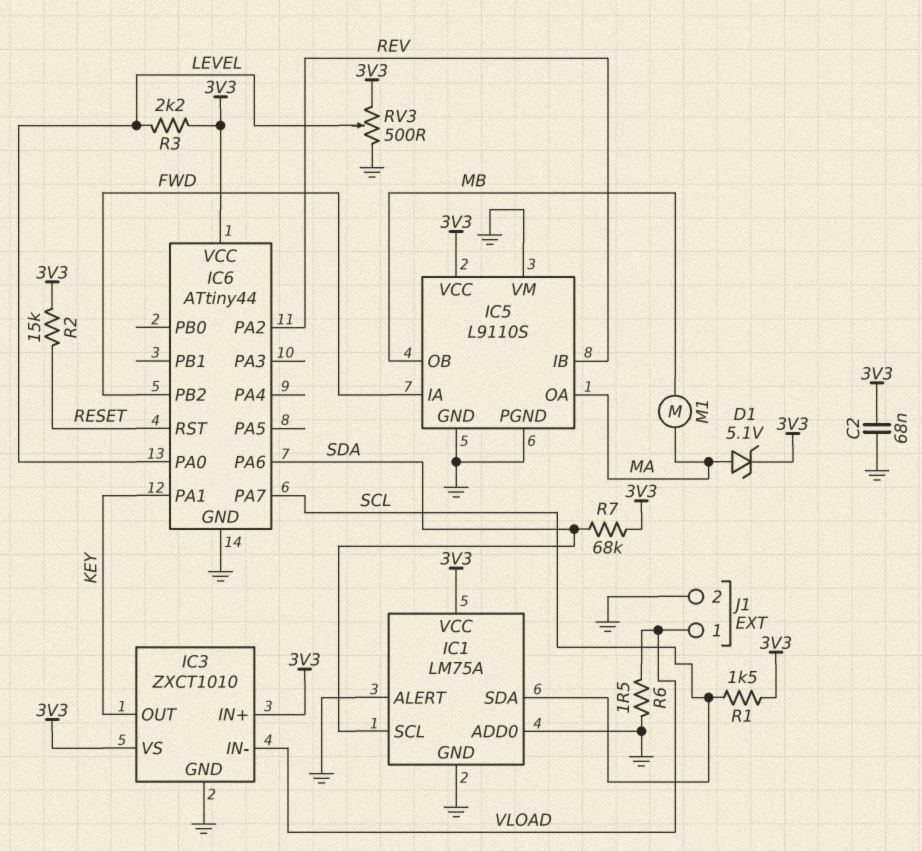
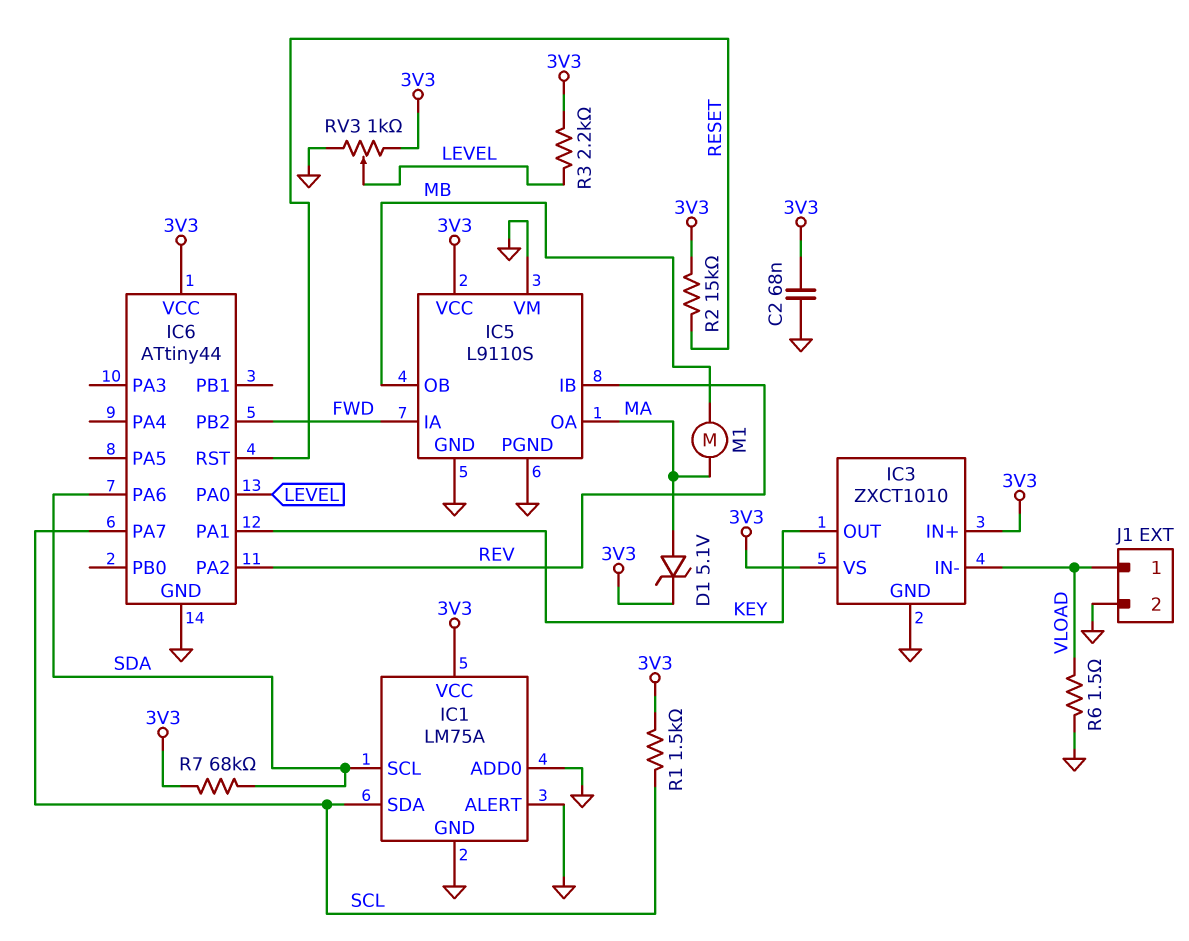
RV3: 500 (3V3, GND, wiper LEVEL) -> 1k (3V3, GND, wiper LEVEL)

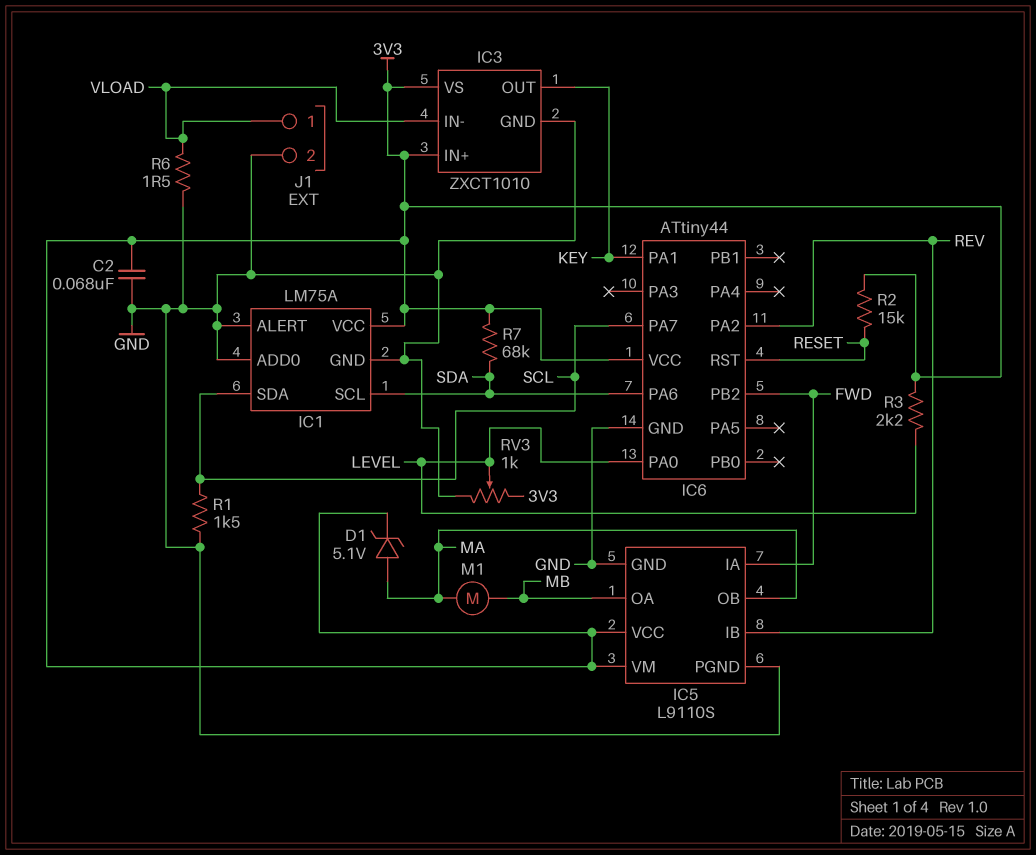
IC5 pin OA: MA -> MB
IC5 pin OB: MB -> MA
IC5 pin VM: GND -> 3V3
R1: 1.5k (3V3, SCL) -> 1.5k (GND, SCL)

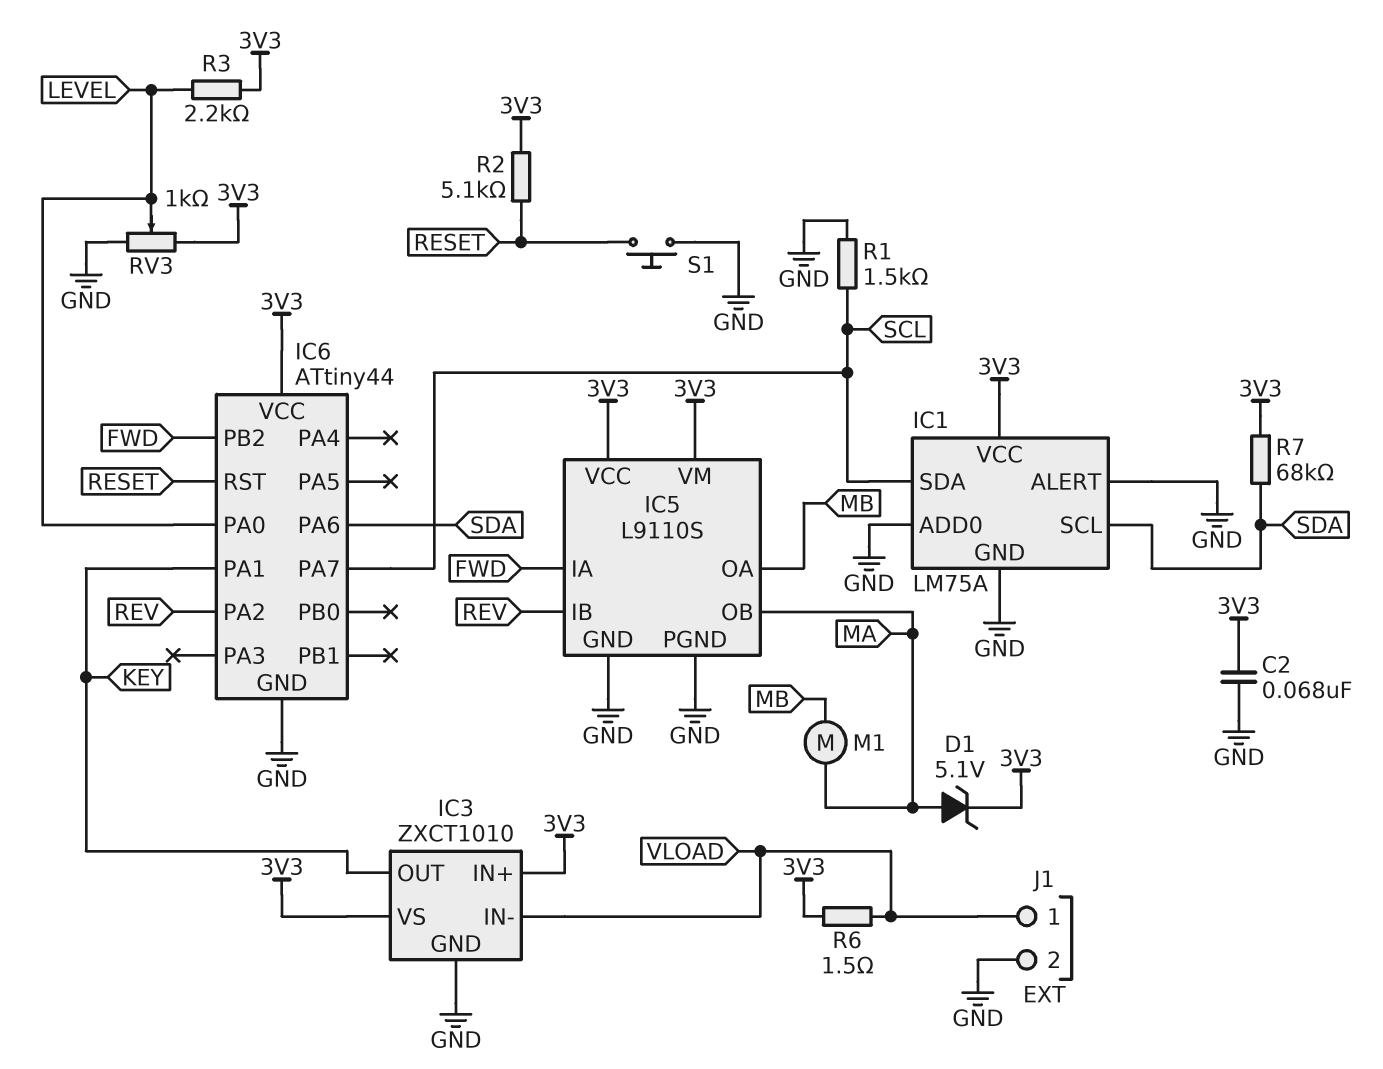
R2: 15k (3V3, RESET) -> 5.1k (3V3, RESET)
R6: 1.5 (GND, VLOAD) -> 1.5 (3V3, VLOAD)
S1: none -> button (GND, RESET)

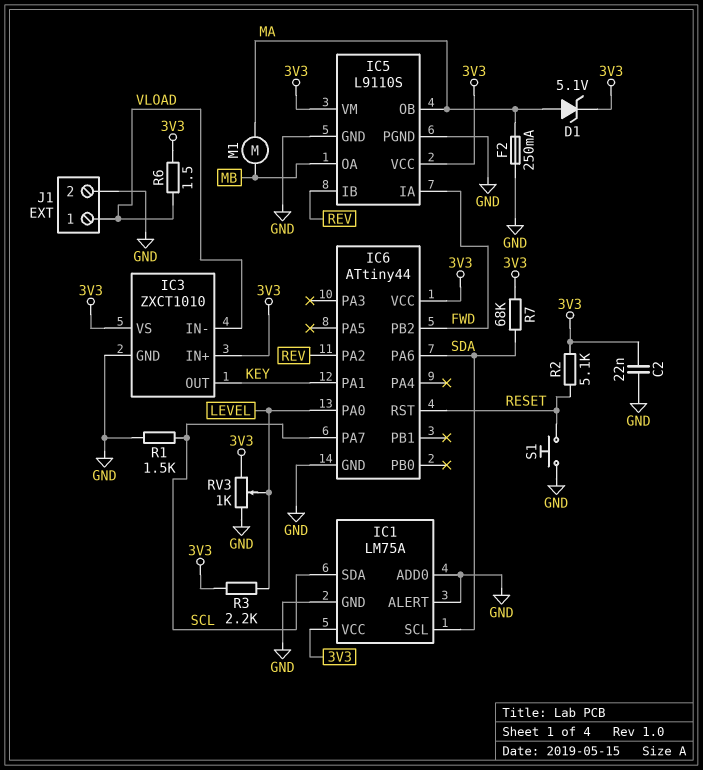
C2: 68nF (3V3, GND) -> 22nF (3V3, GND)
F2: none -> 250mA (GND, MA)

